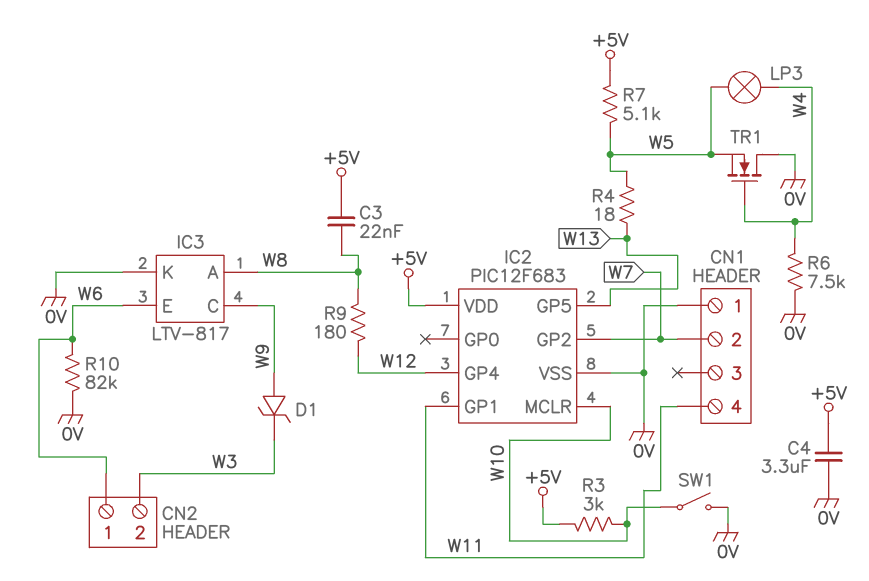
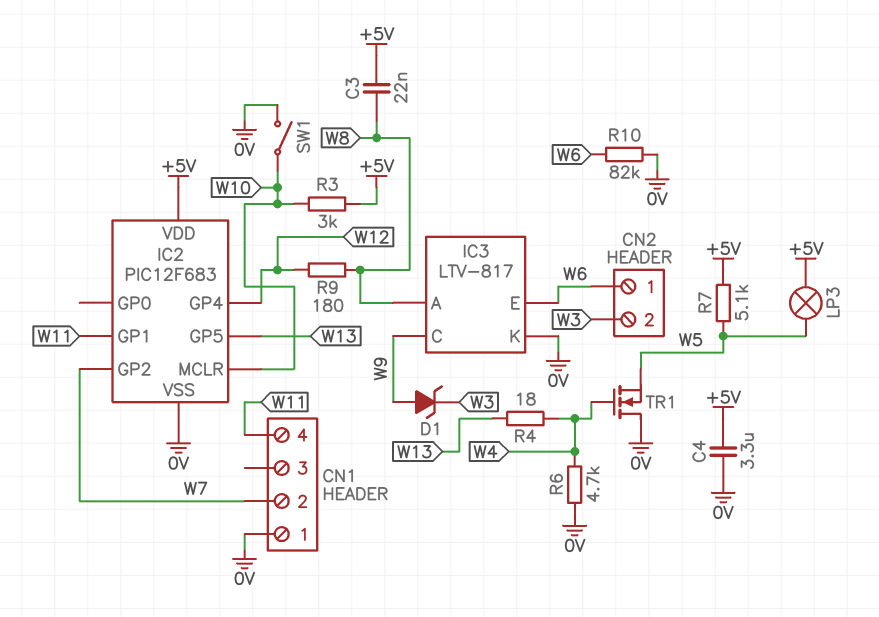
LP3: lamp (W4, W5) -> lamp (+5V, W5)
R4: 18 (W5, W13) -> 18 (W4, W13)
R6: 7.5k (0V, W4) -> 4.7k (0V, W4)

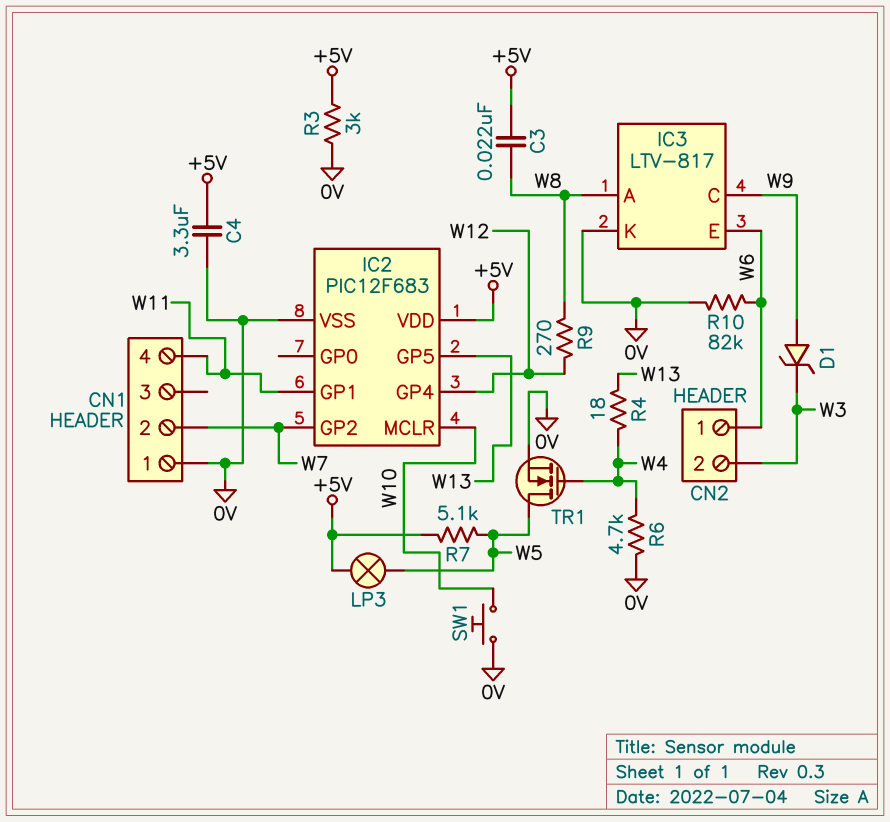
R3: 3k (+5V, W10) -> 3k (+5V, 0V)
R9: 180 (W8, W12) -> 270 (W8, W12)
SW1: switch (0V, W10) -> button (0V, W10)
TR1: NMOS (G W4, D 0V, S W5) -> NMOS (G W4, D W5, S 0V)

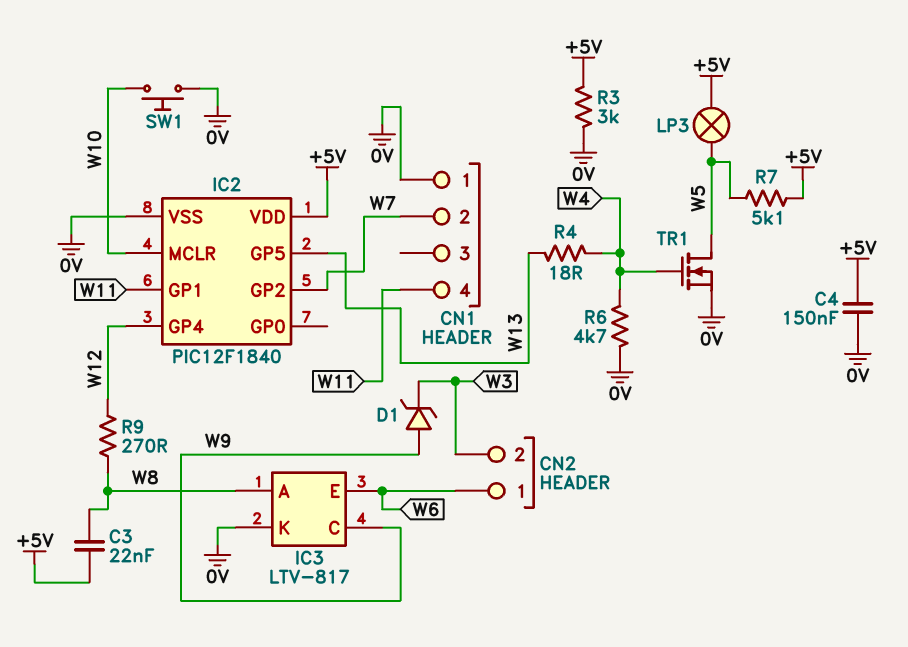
C4: 3.3uF (+5V, 0V) -> 150nF (+5V, 0V)
IC2: PIC12F683 -> PIC12F1840
R10: 82k (0V, W6) -> none

